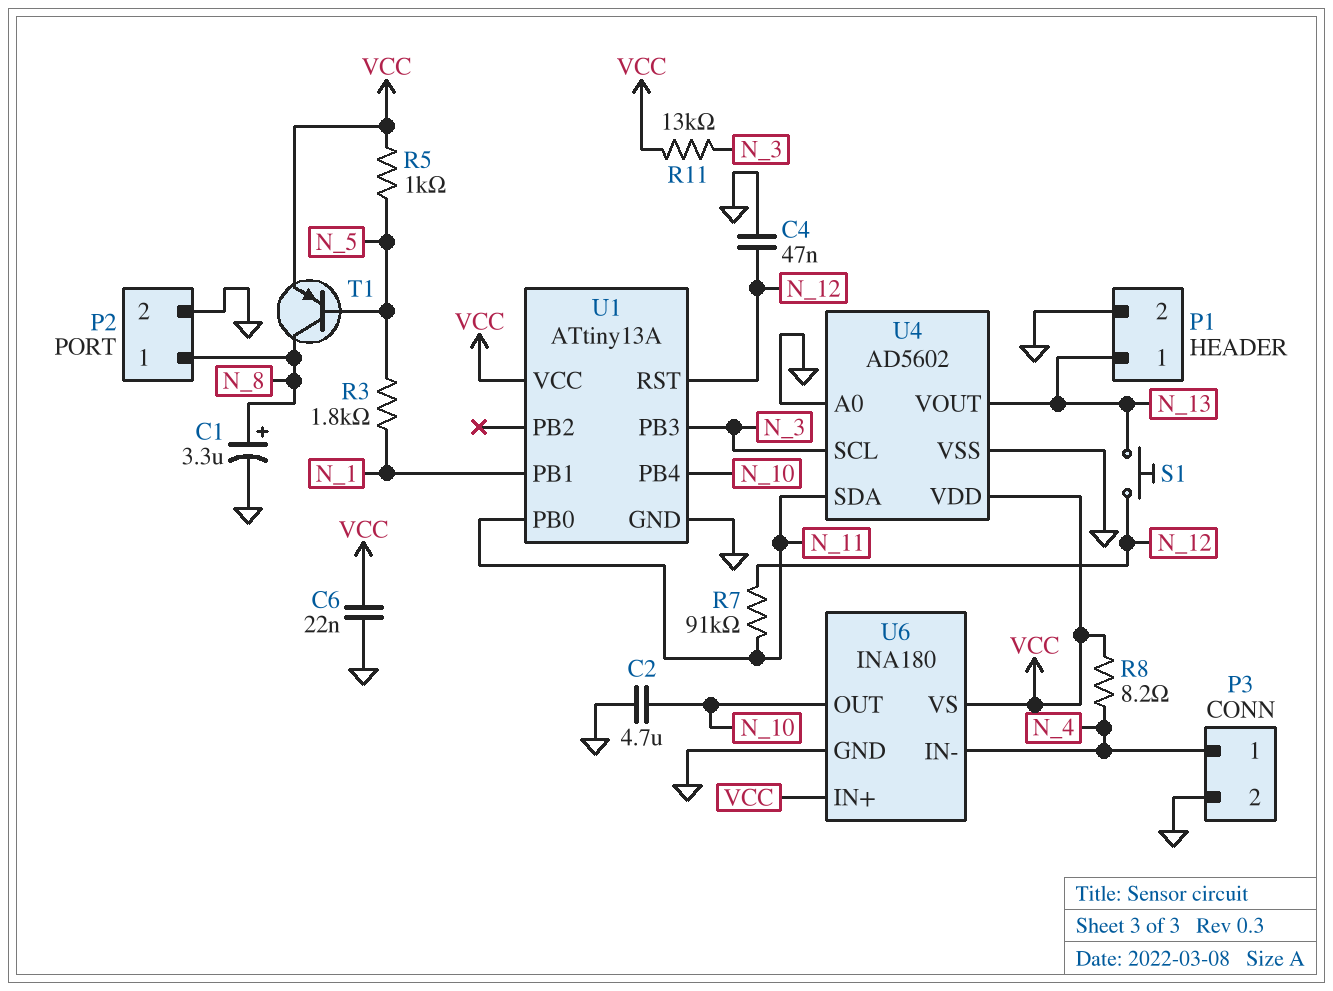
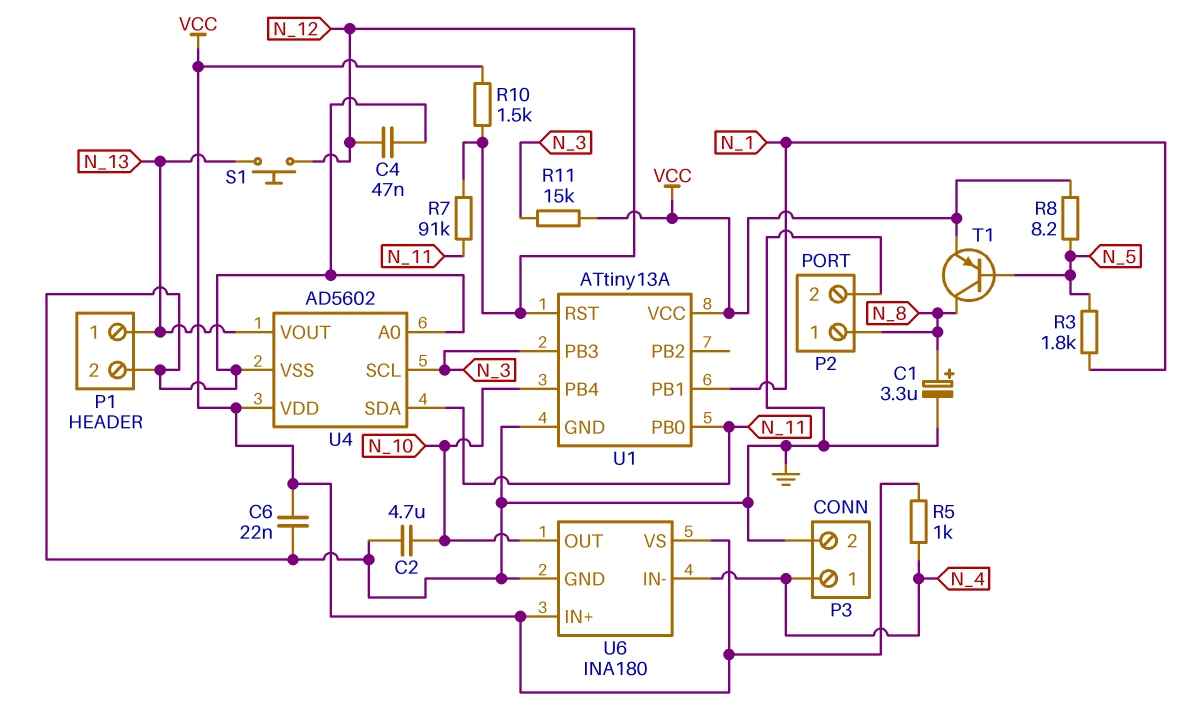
R5: 1k (N_5, VCC) -> 1k (N_4, VCC)
R8: 8.2 (N_4, VCC) -> 8.2 (N_5, VCC)
R10: none -> 1.5k (N_12, VCC)
R11: 13k (N_3, VCC) -> 15k (N_3, VCC)

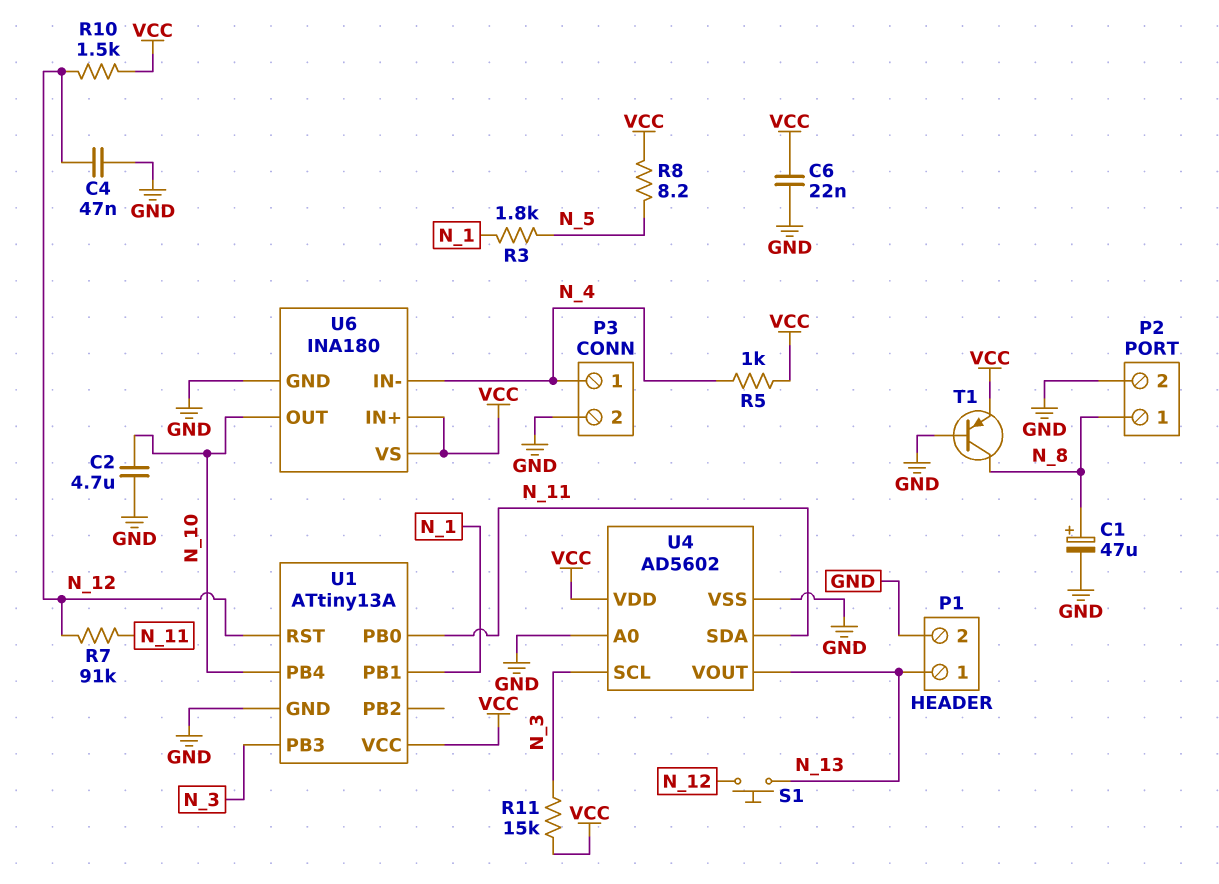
C1: 3.3uF (plus N_8, minus GND) -> 47uF (plus N_8, minus GND)
T1: PNP (B N_5, C N_8, E VCC) -> PNP (B GND, C N_8, E VCC)

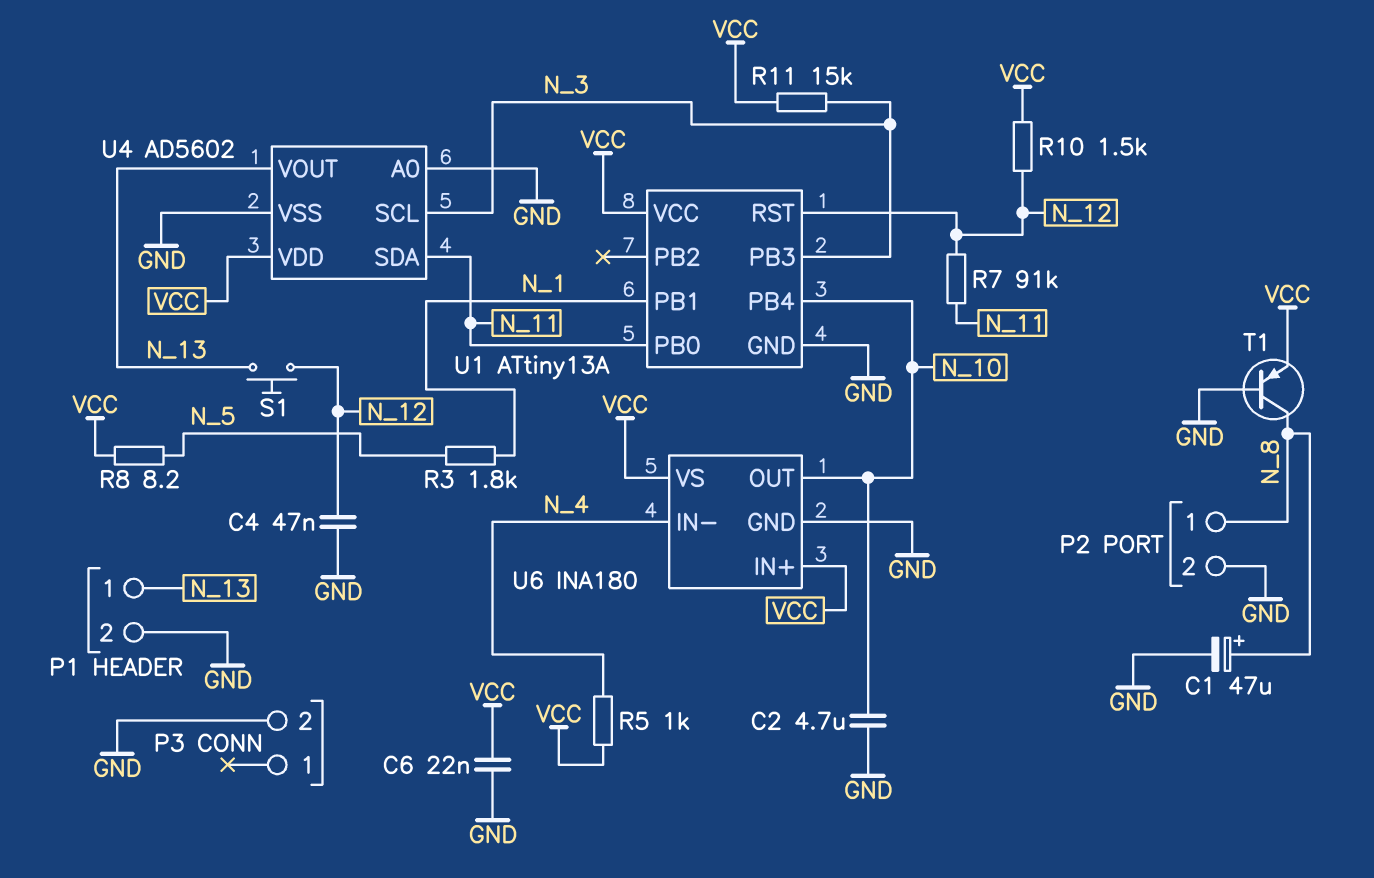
P3 pin 1: N_4 -> none

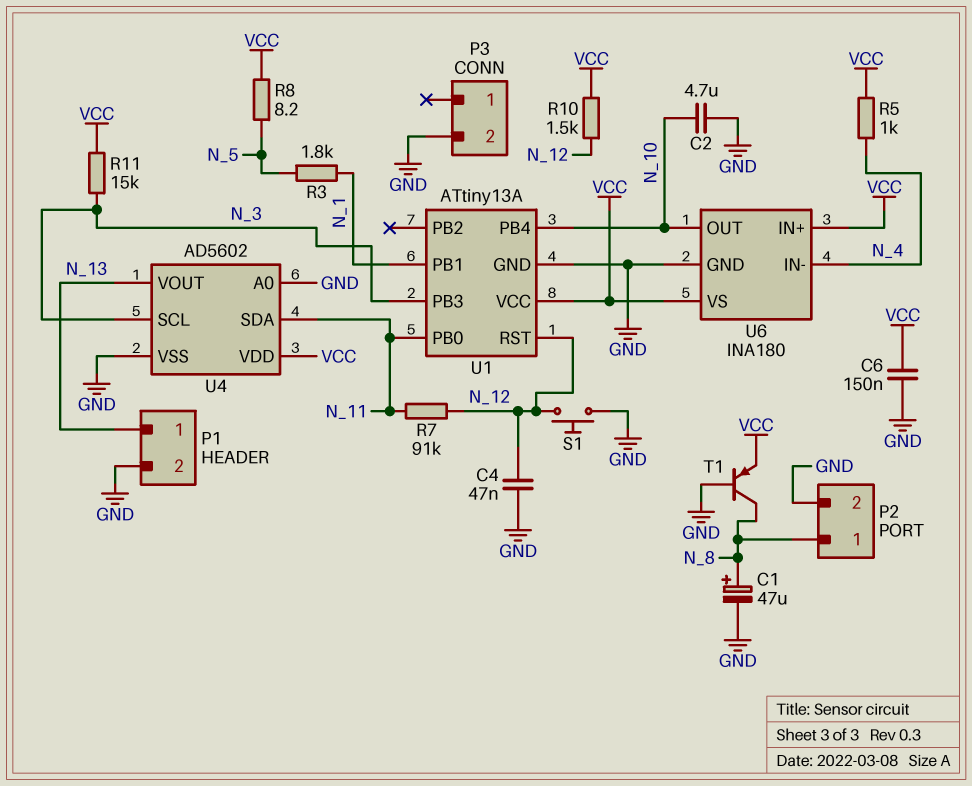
C6: 22nF (GND, VCC) -> 150nF (GND, VCC)
S1: button (N_12, N_13) -> button (GND, N_12)

